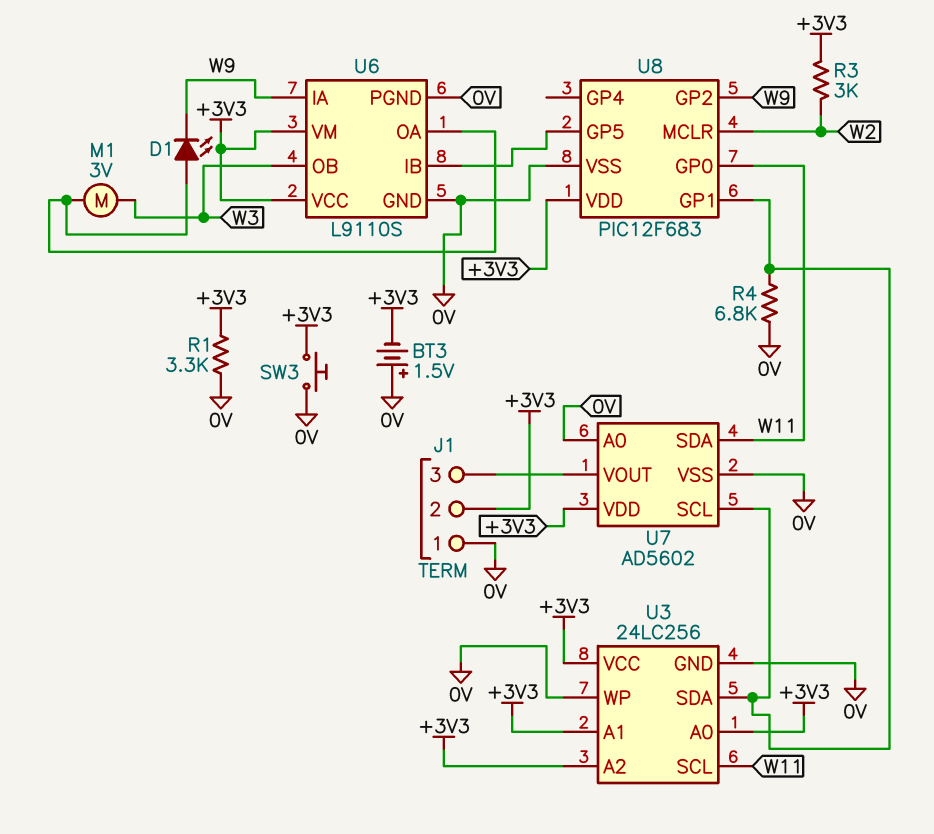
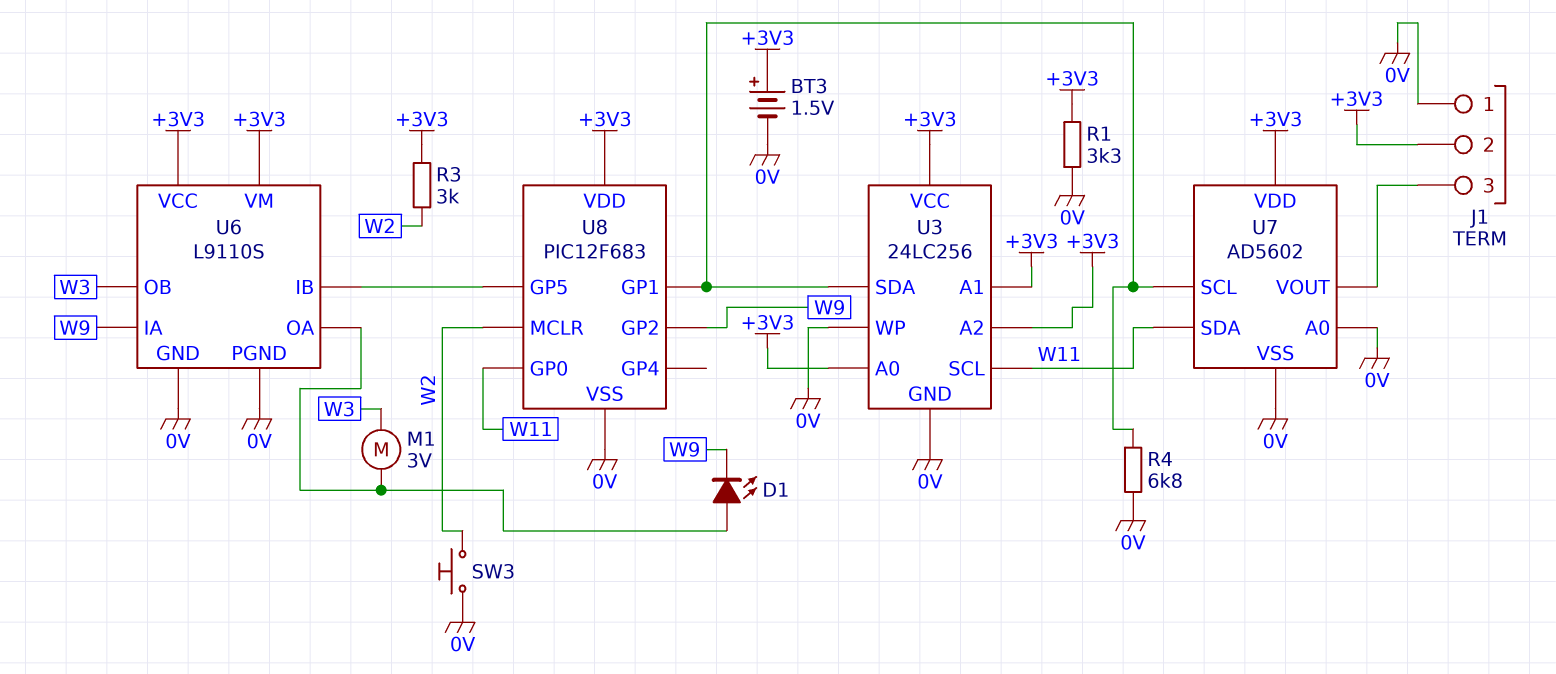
BT3: 1.5V (plus 0V, minus +3V3) -> 1.5V (plus +3V3, minus 0V)
SW3: button (+3V3, 0V) -> button (0V, W2)

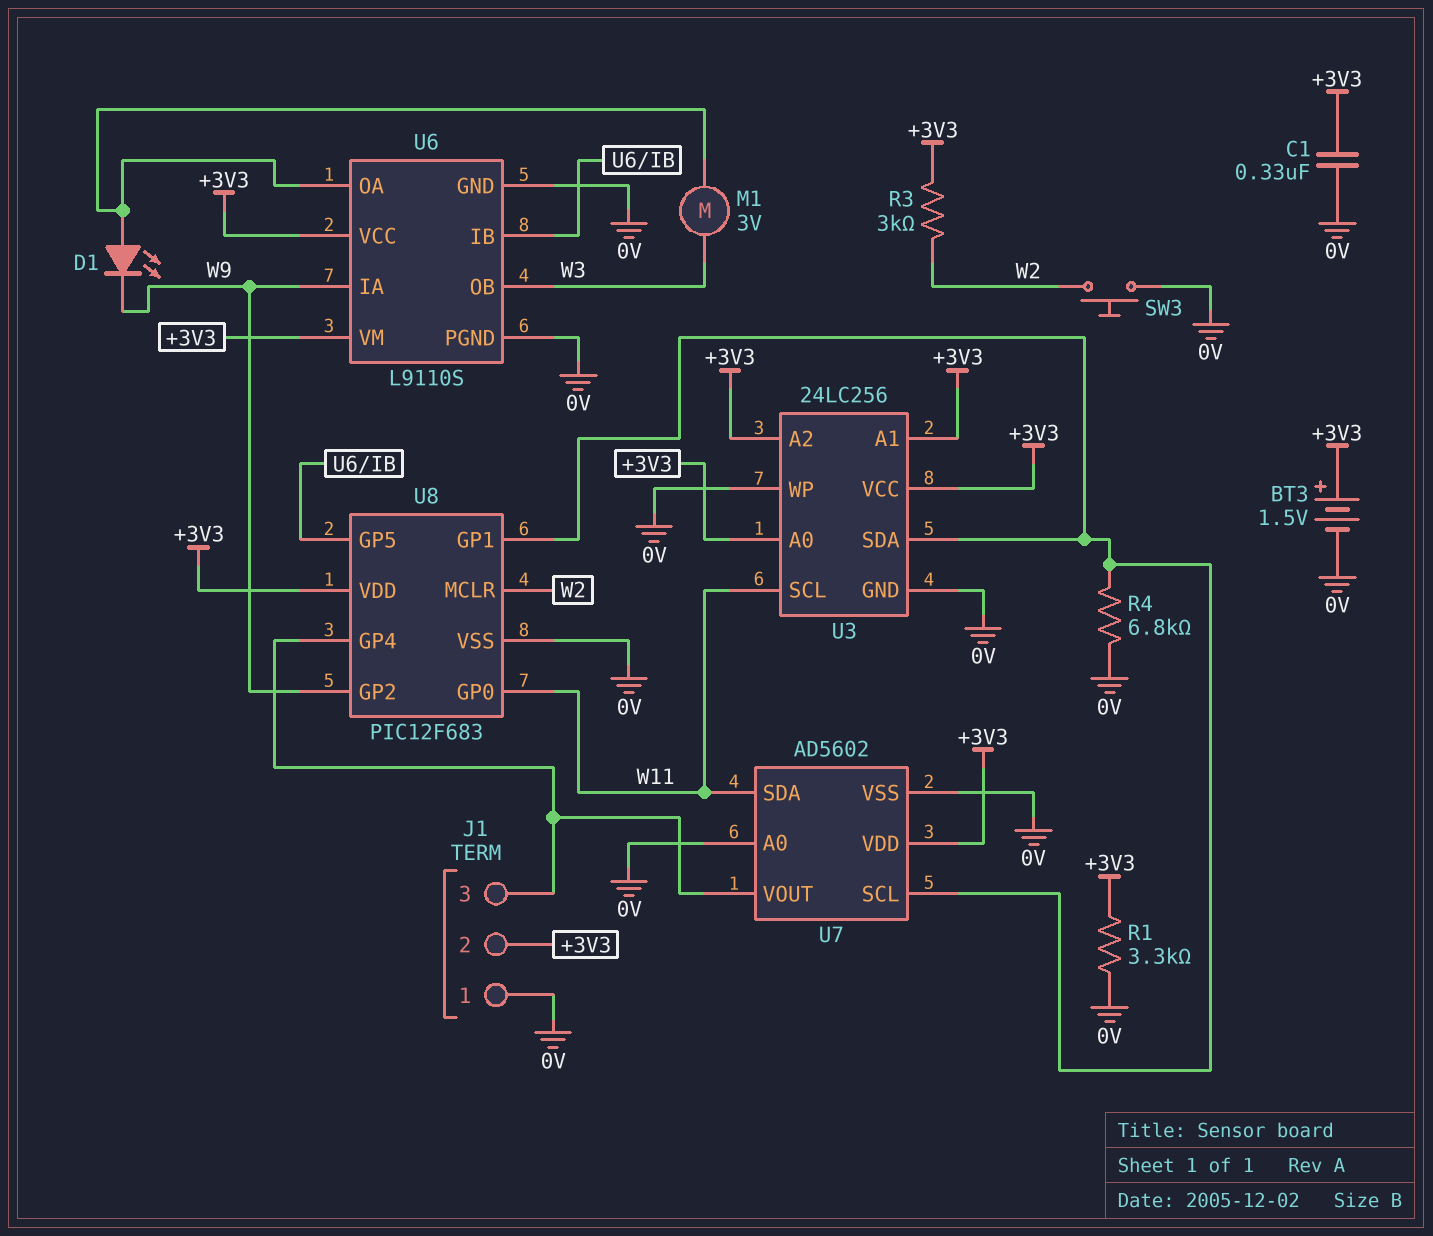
C1: none -> 330nF (+3V3, 0V)
U8 pin GP4: none -> J1/3

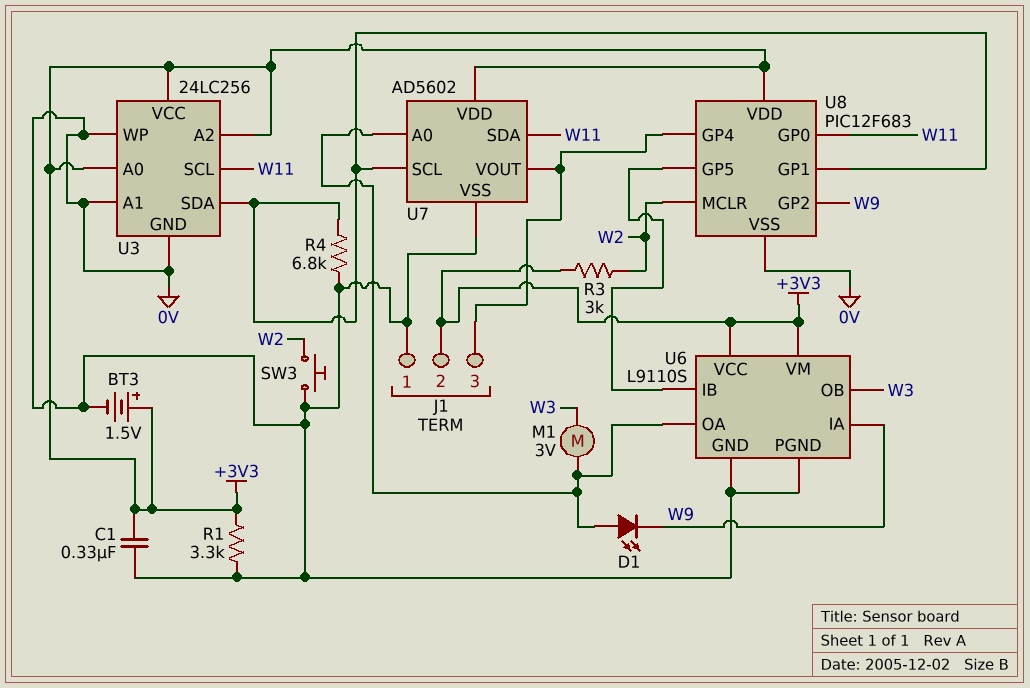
U3 pin A1: +3V3 -> 0V
U7 pin A0: 0V -> U6/OA

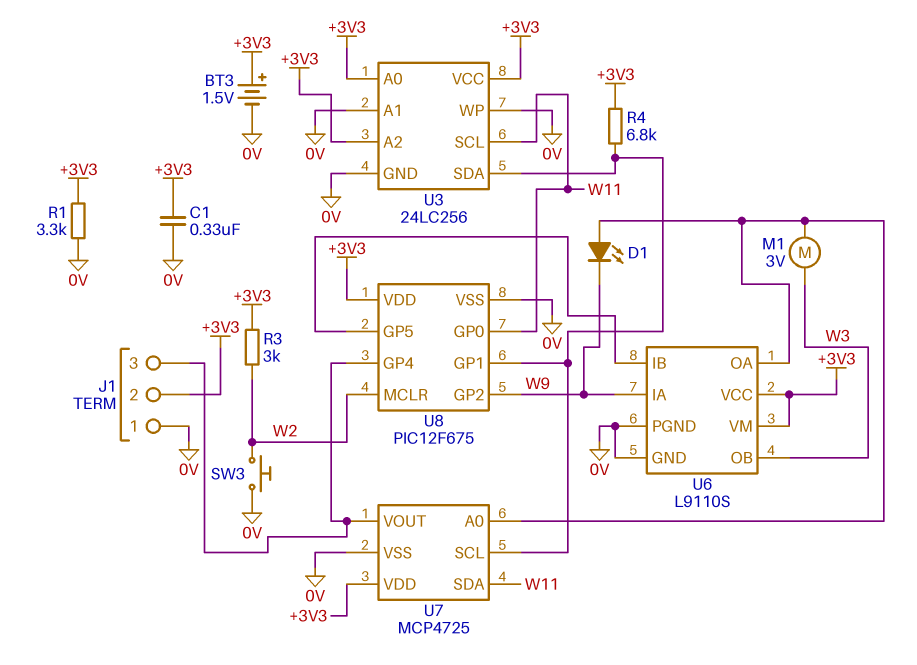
R4: 6.8k (0V, U3/SDA) -> 6.8k (+3V3, U3/SDA)
U7: AD5602 -> MCP4725
U8: PIC12F683 -> PIC12F675

